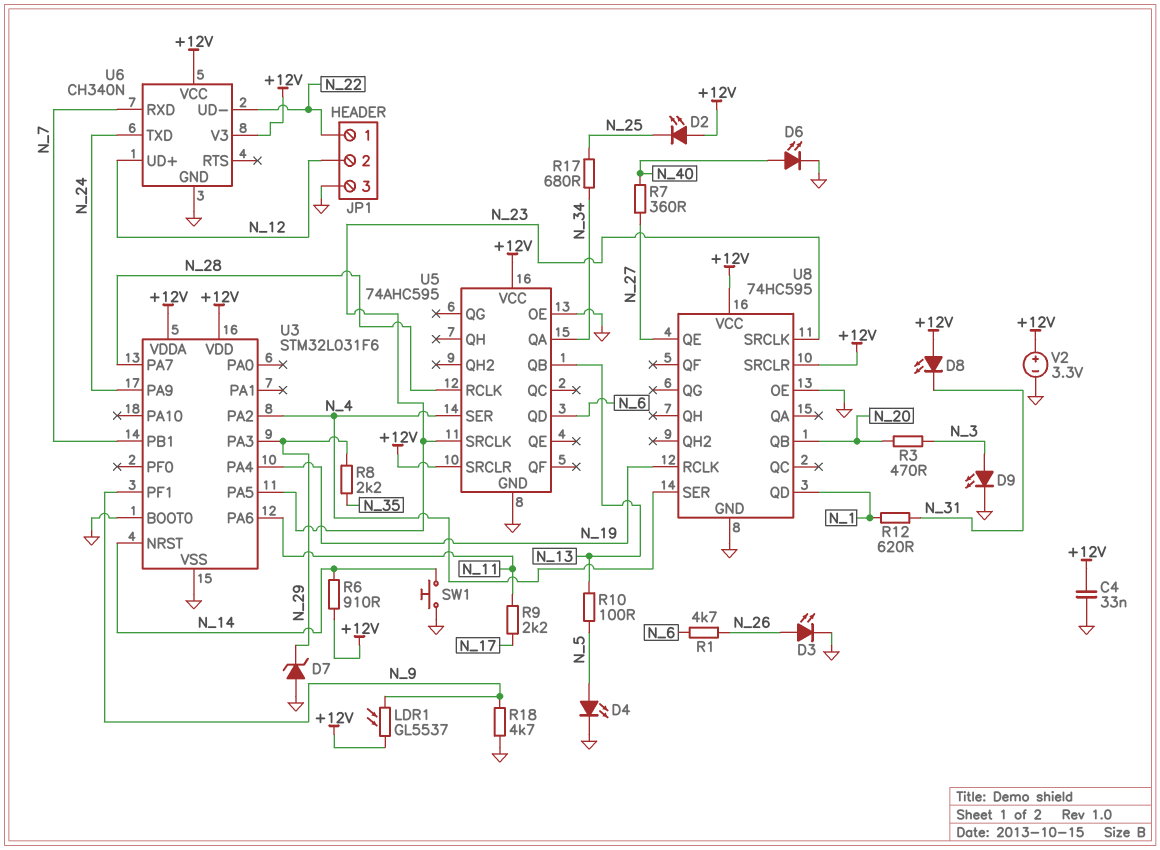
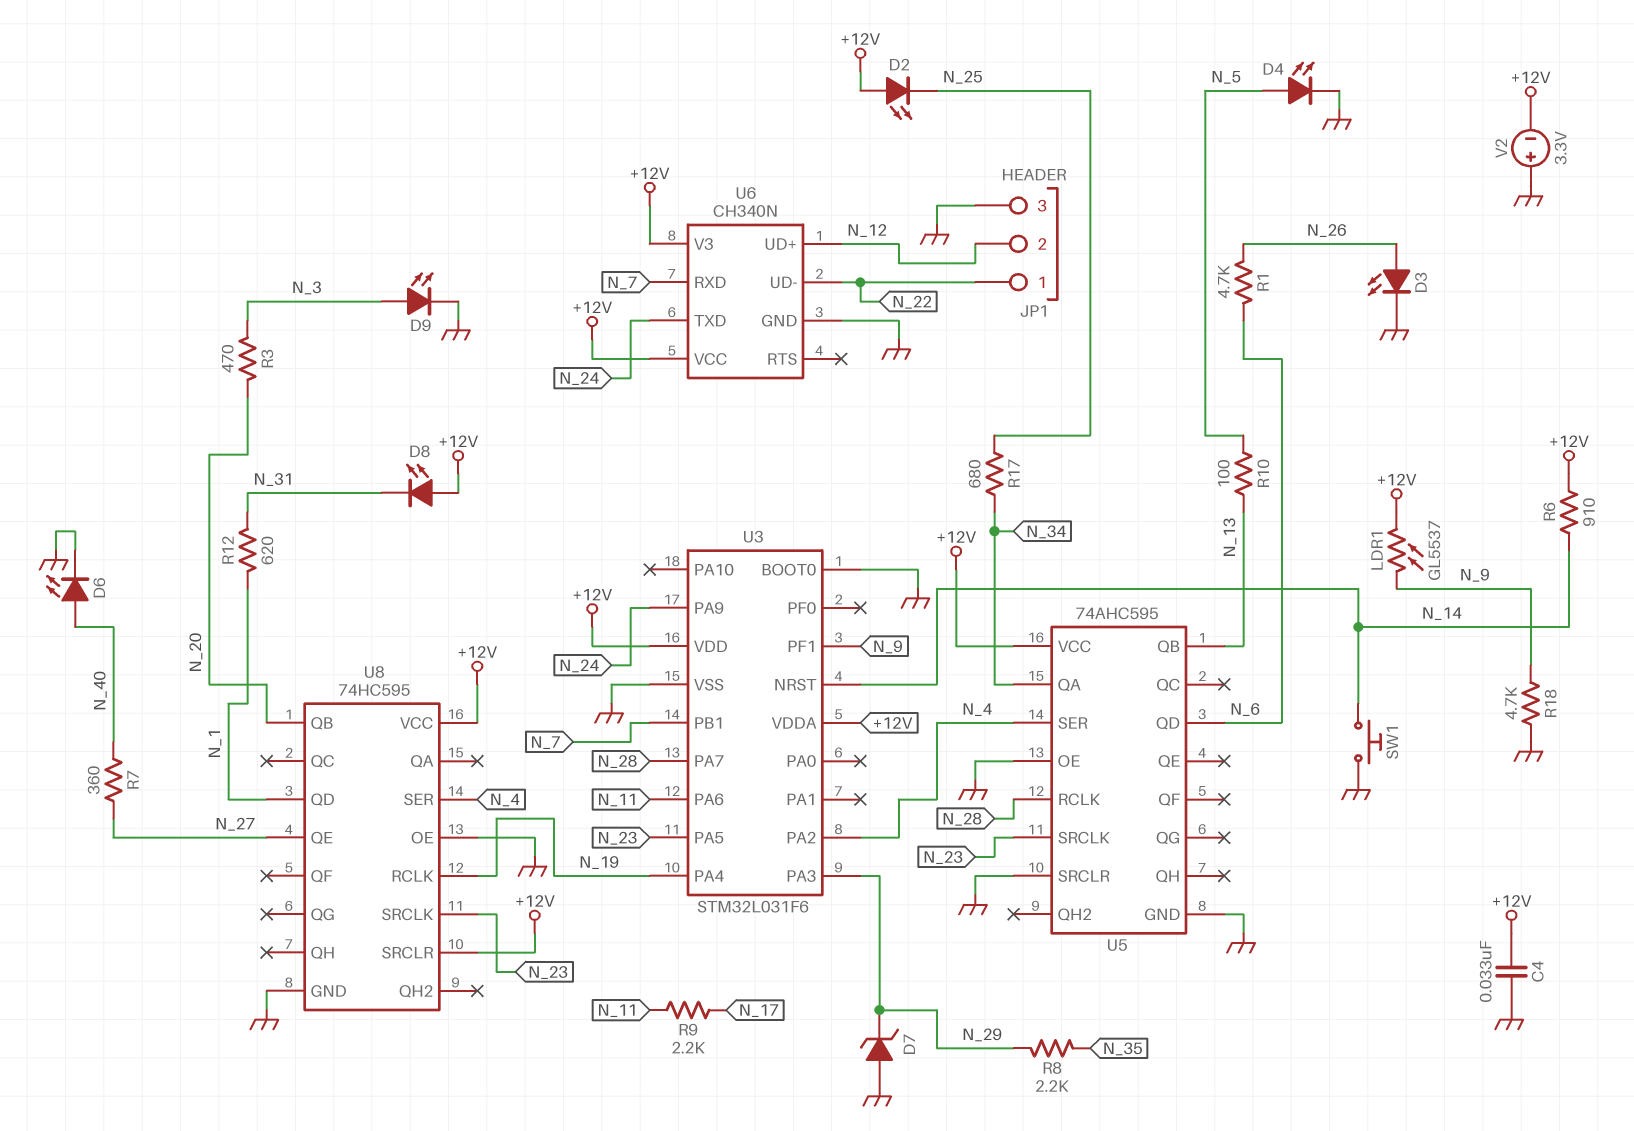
U5 pin SRCLR: +12V -> GND
V2: 3.3V (plus +12V, minus GND) -> 3.3V (plus GND, minus +12V)

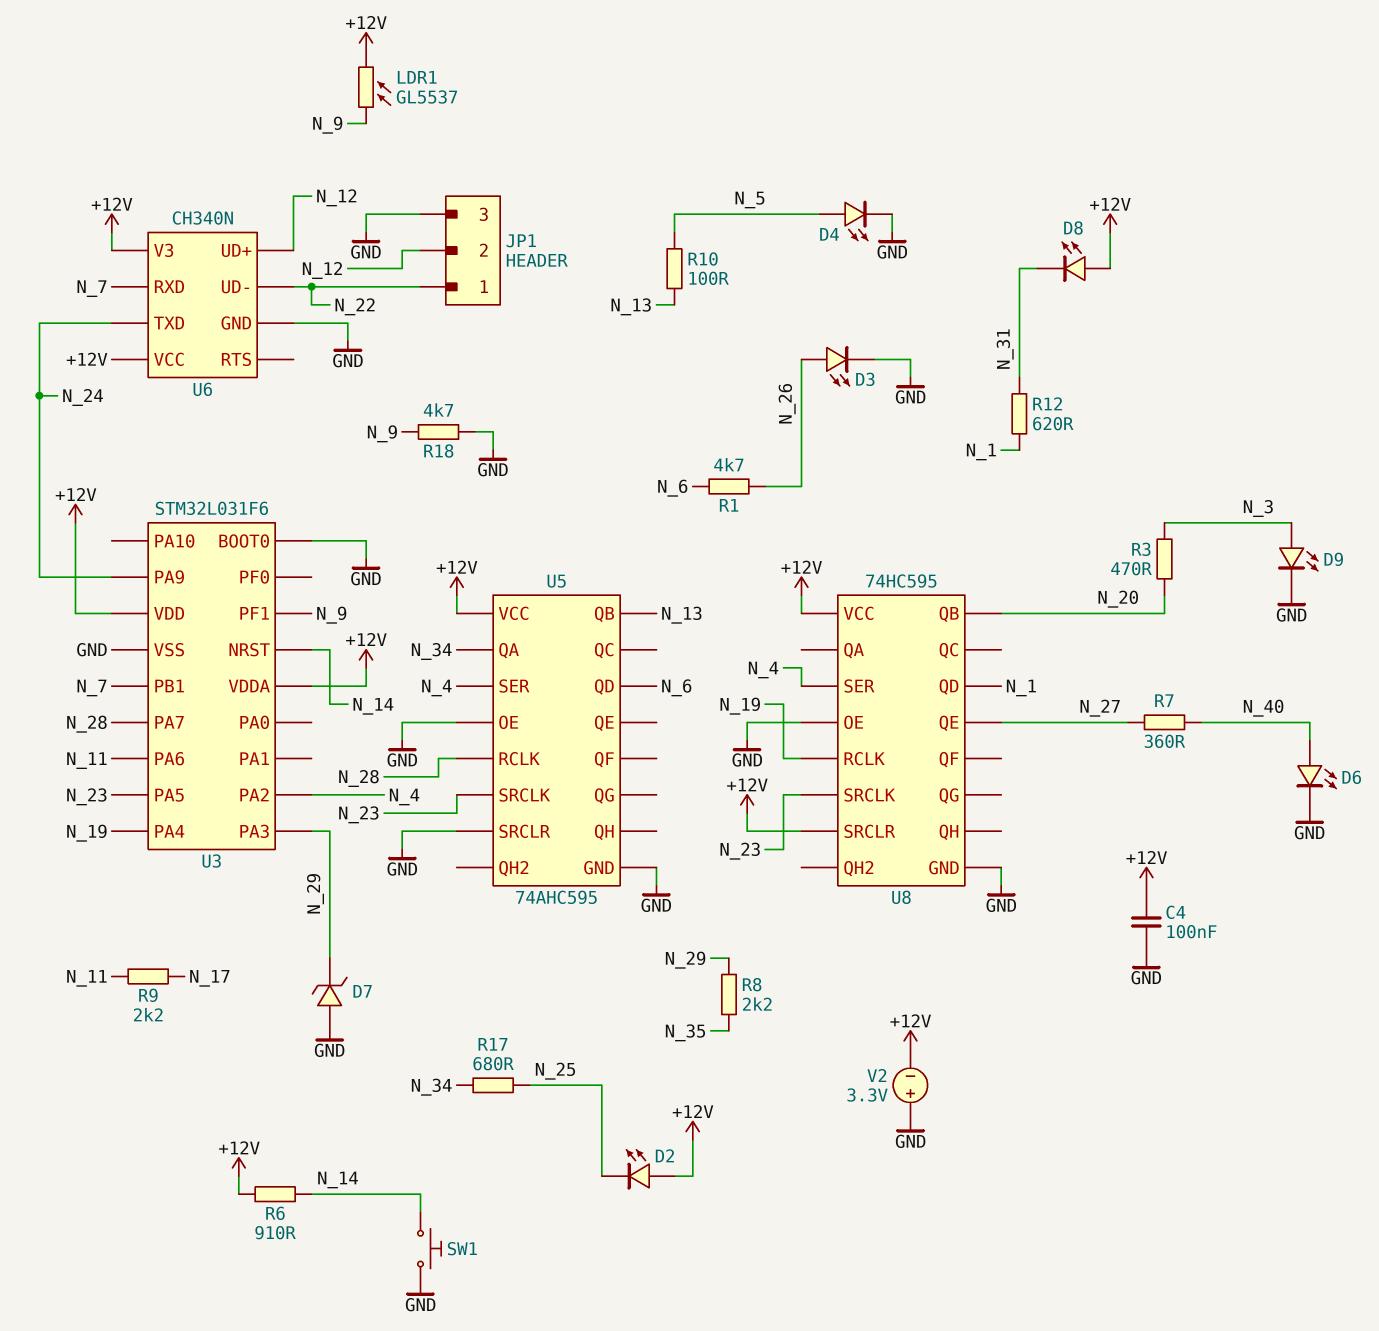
C4: 33nF (+12V, GND) -> 100nF (+12V, GND)

